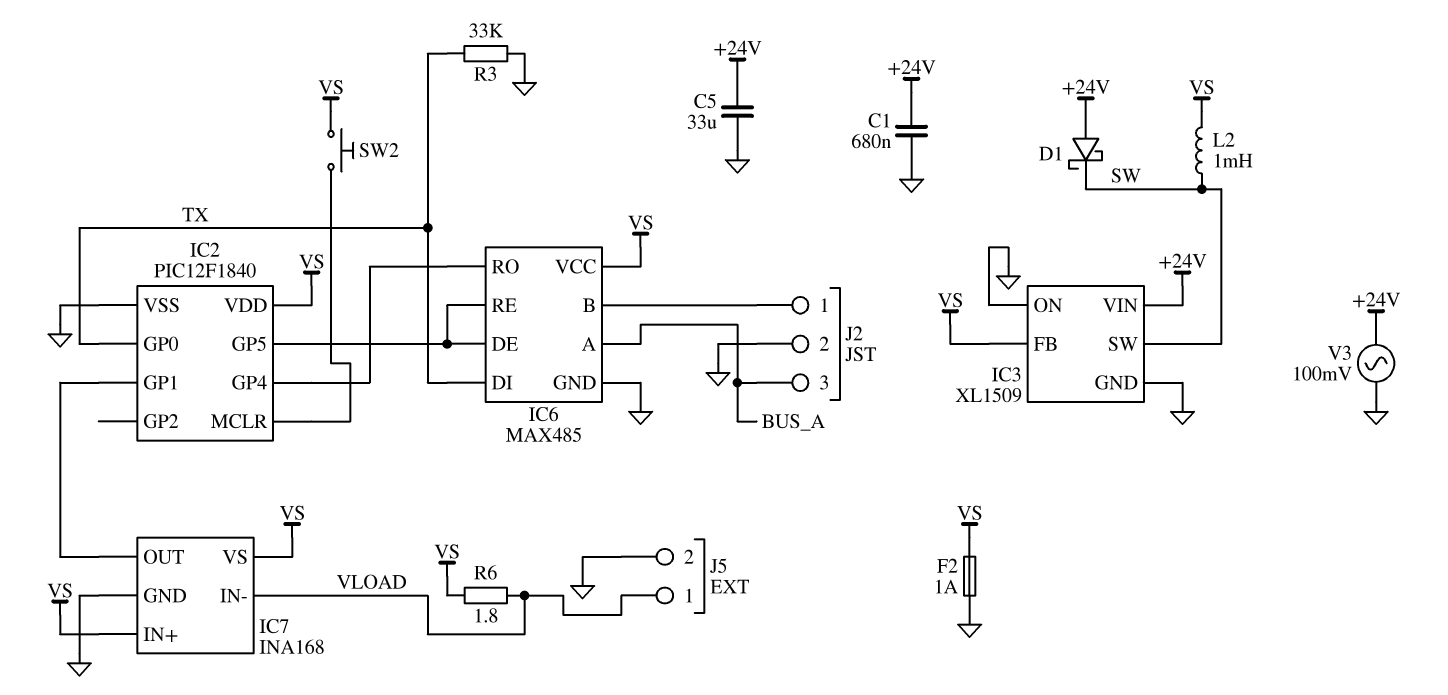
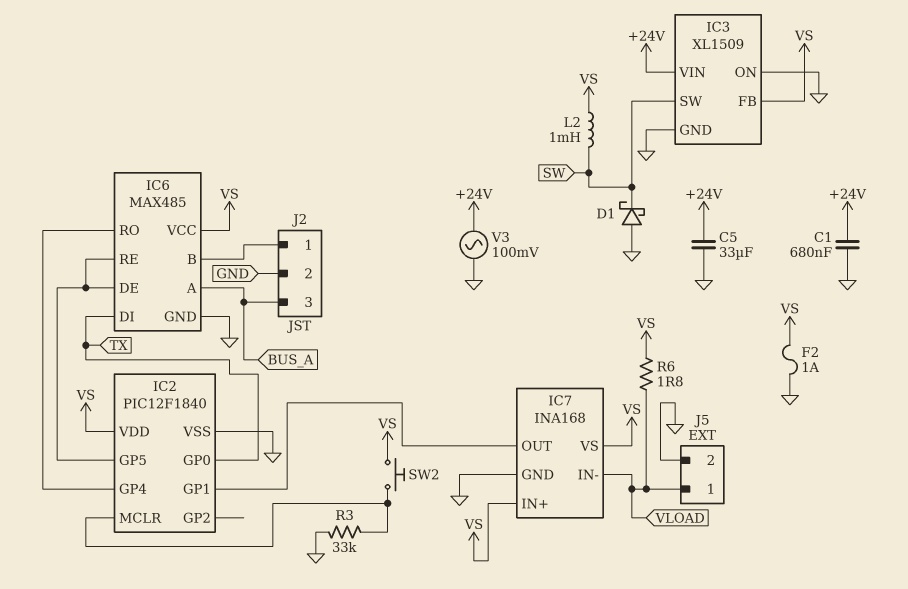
D1: schottky (A +24V, K SW) -> schottky (A GND, K SW)
R3: 33k (GND, TX) -> 33k (GND, IC2/MCLR)

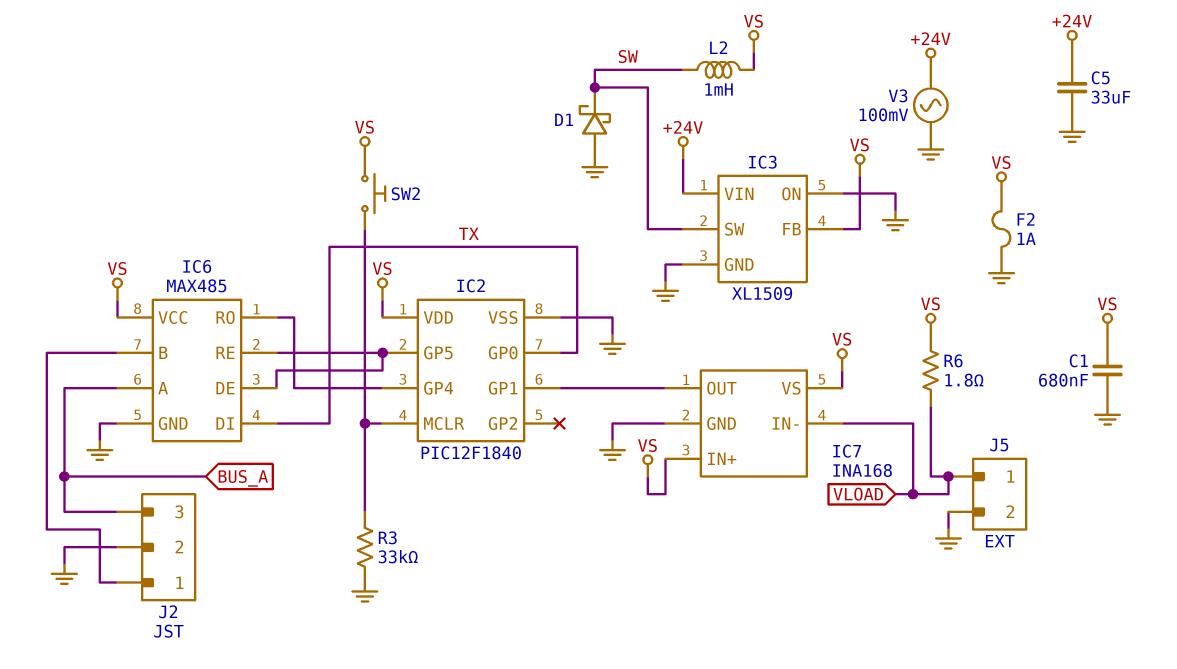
C1: 680nF (+24V, GND) -> 680nF (GND, VS)

